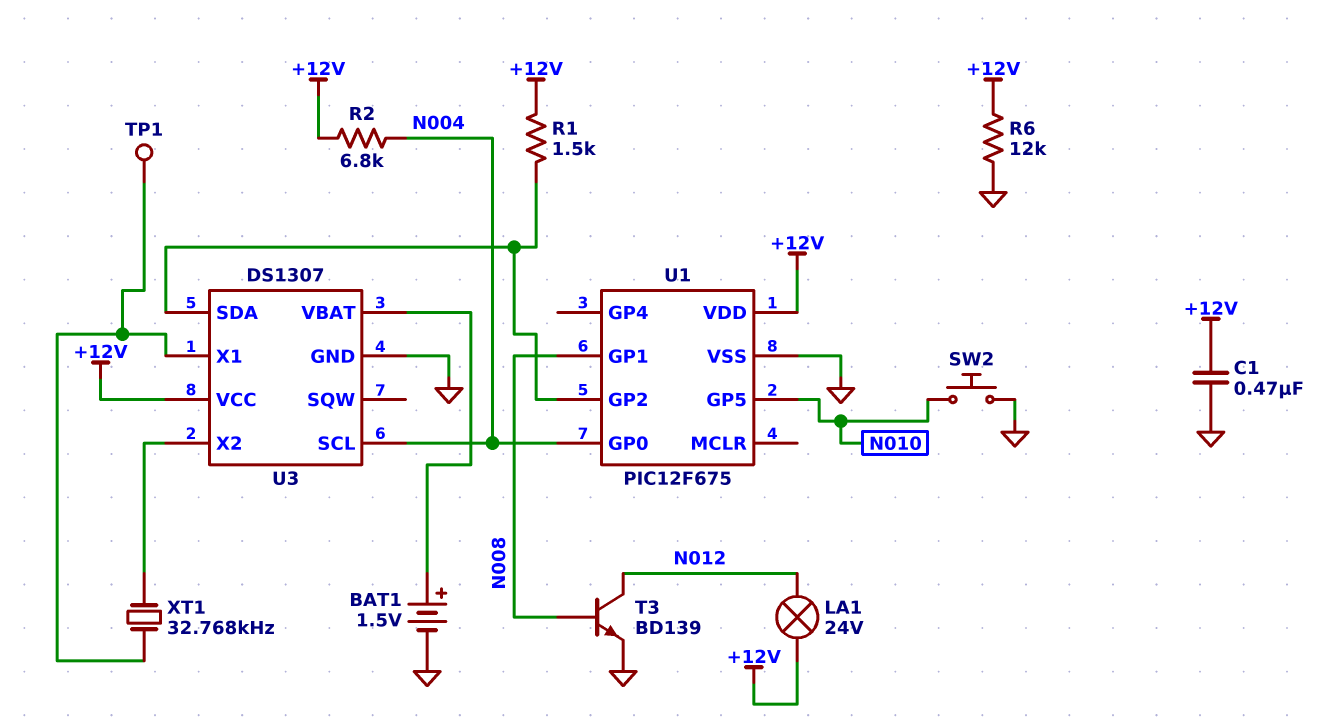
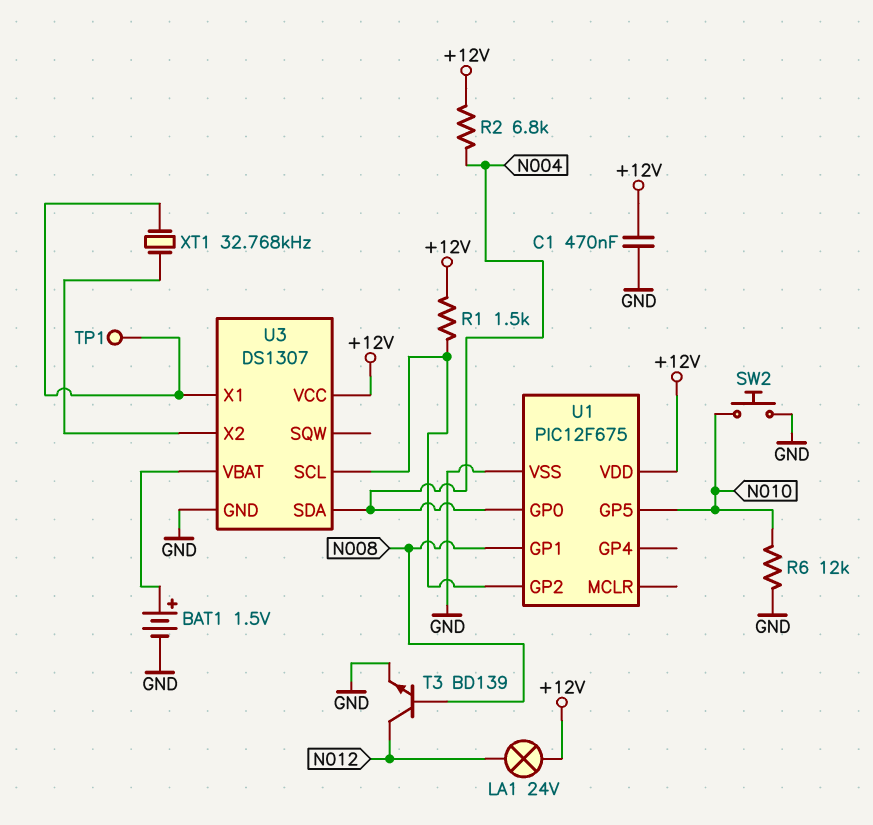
R6: 12k (+12V, GND) -> 12k (GND, N010)
U3 pin SCL: N004 -> U1/GP2
U3 pin SDA: U1/GP2 -> N004

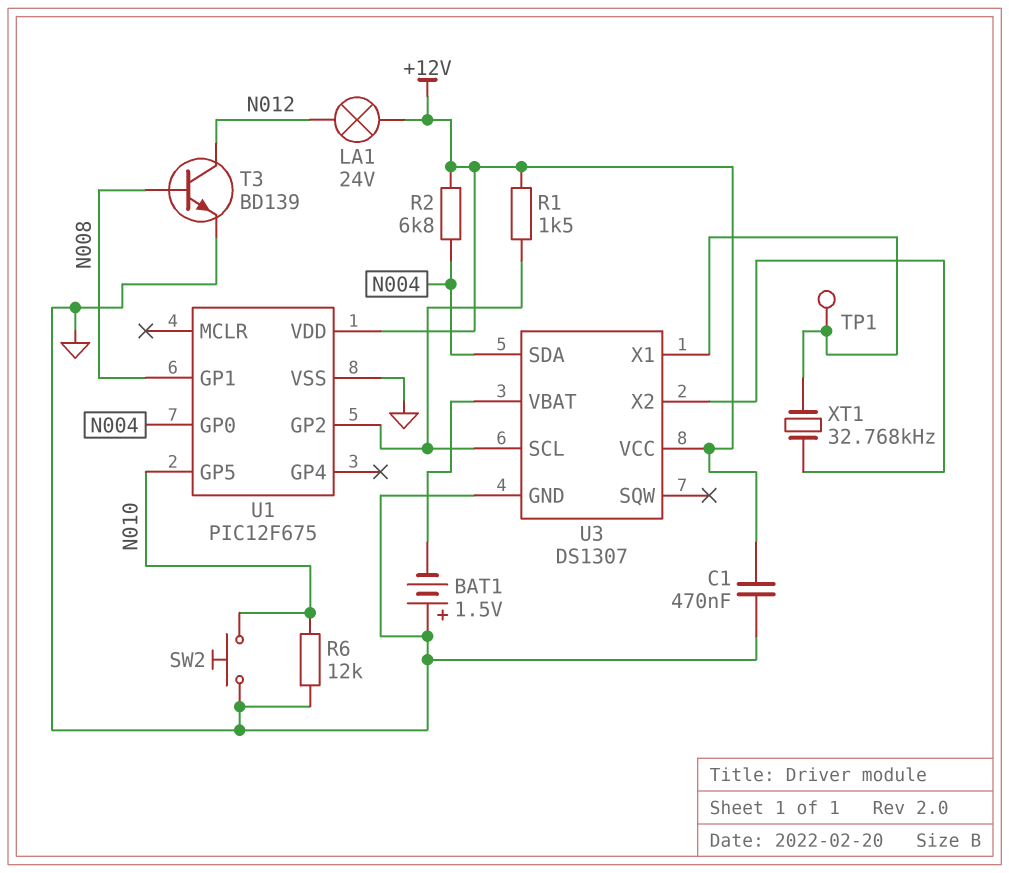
BAT1: 1.5V (plus U3/VBAT, minus GND) -> 1.5V (plus GND, minus U3/VBAT)

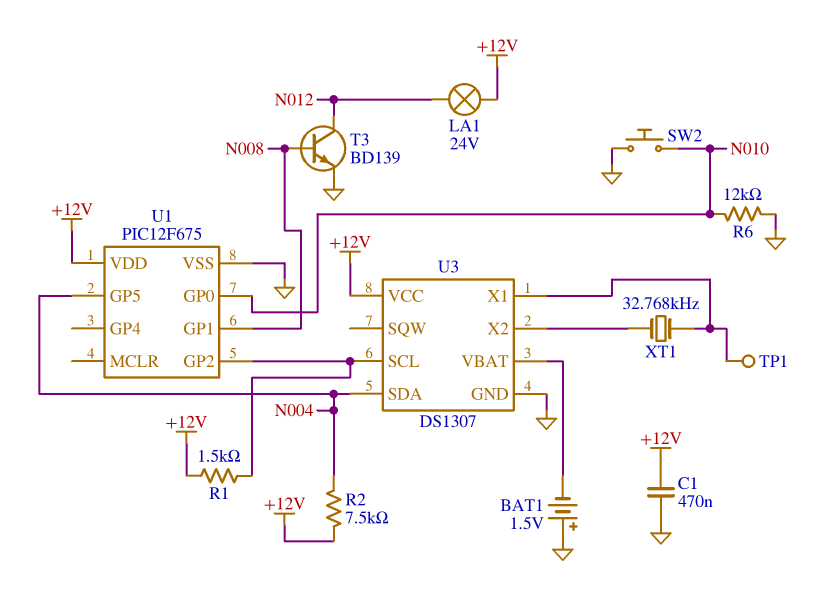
R2: 6.8k (+12V, N004) -> 7.5k (+12V, N004)
U1 pin GP0: N004 -> N010
U1 pin GP5: N010 -> N004

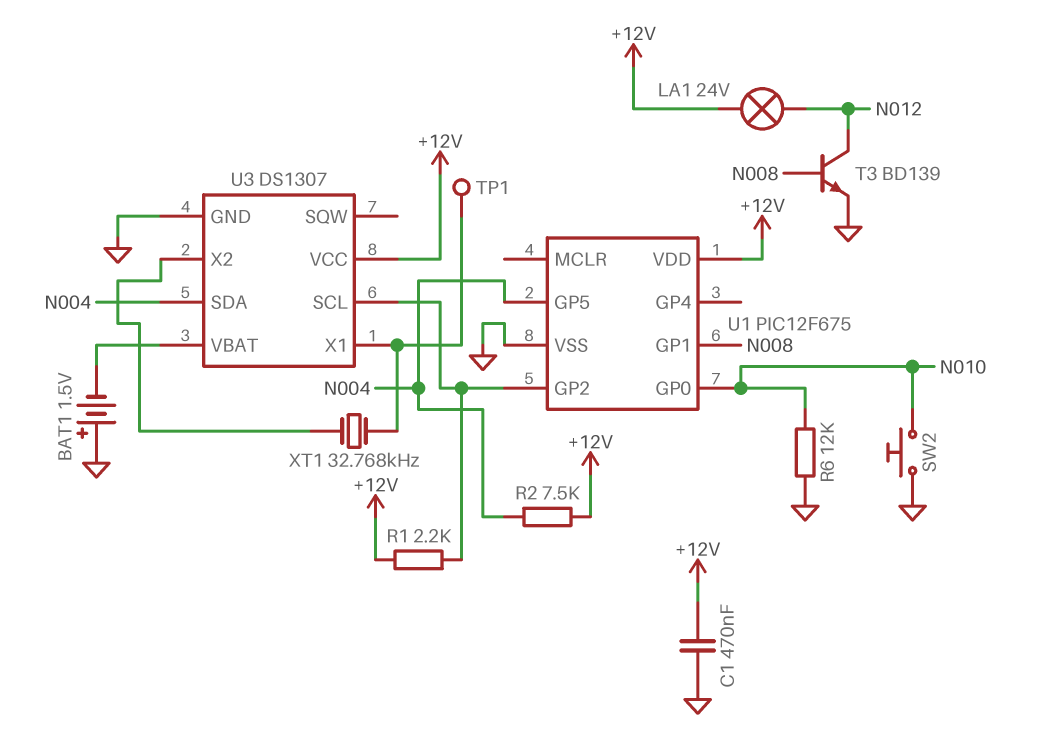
R1: 1.5k (+12V, U1/GP2) -> 2.2k (+12V, U1/GP2)

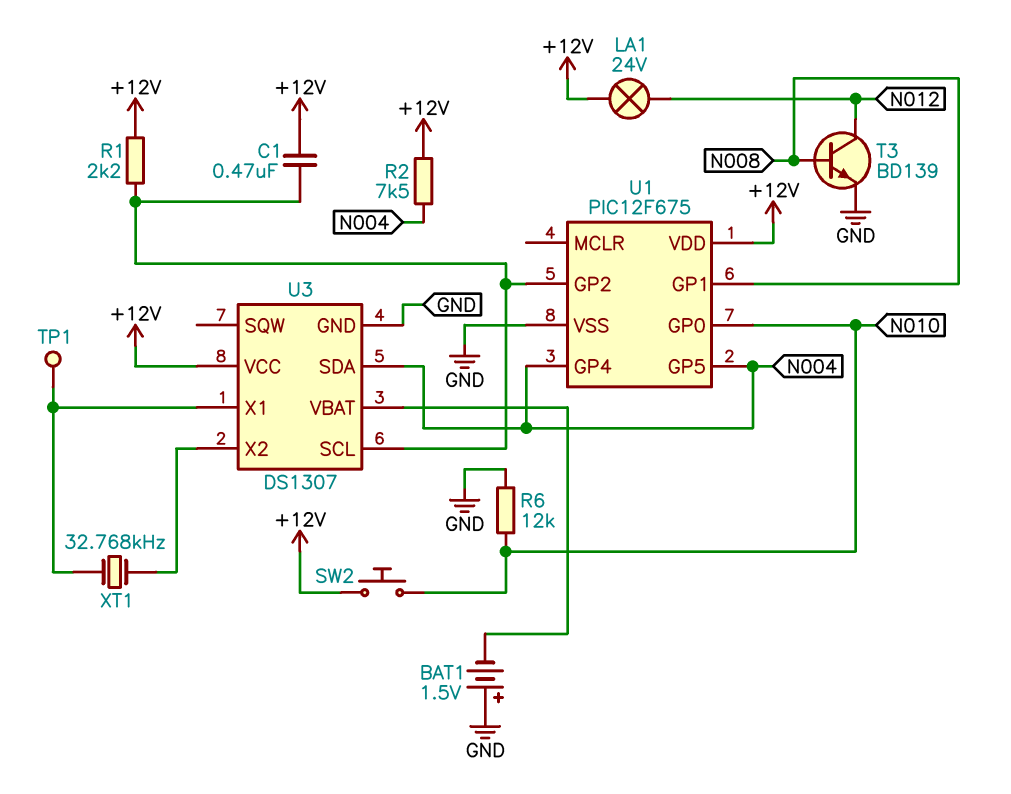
C1: 470nF (+12V, GND) -> 470nF (+12V, U1/GP2)
SW2: button (GND, N010) -> button (+12V, N010)
U1 pin GP4: none -> N004

